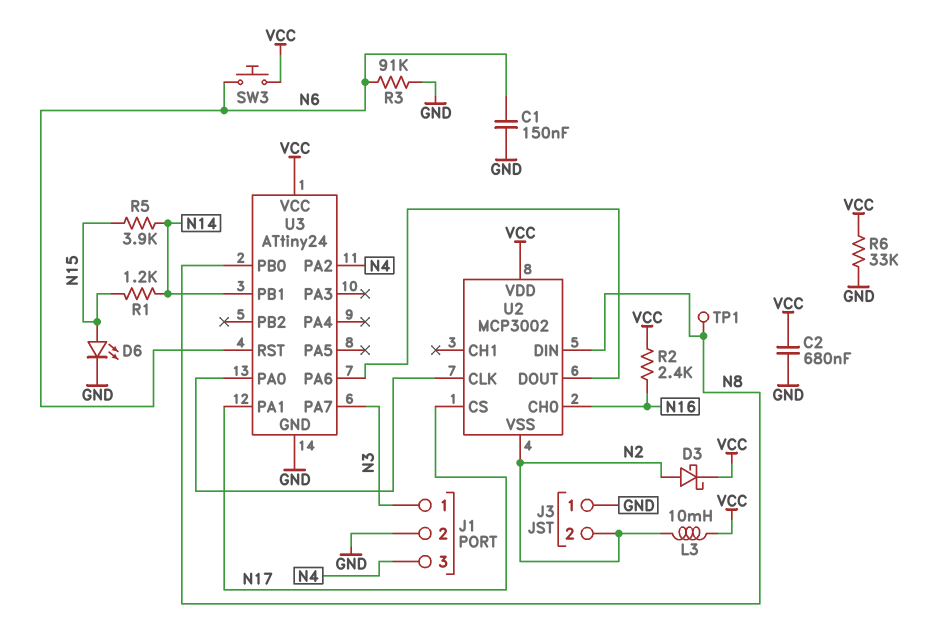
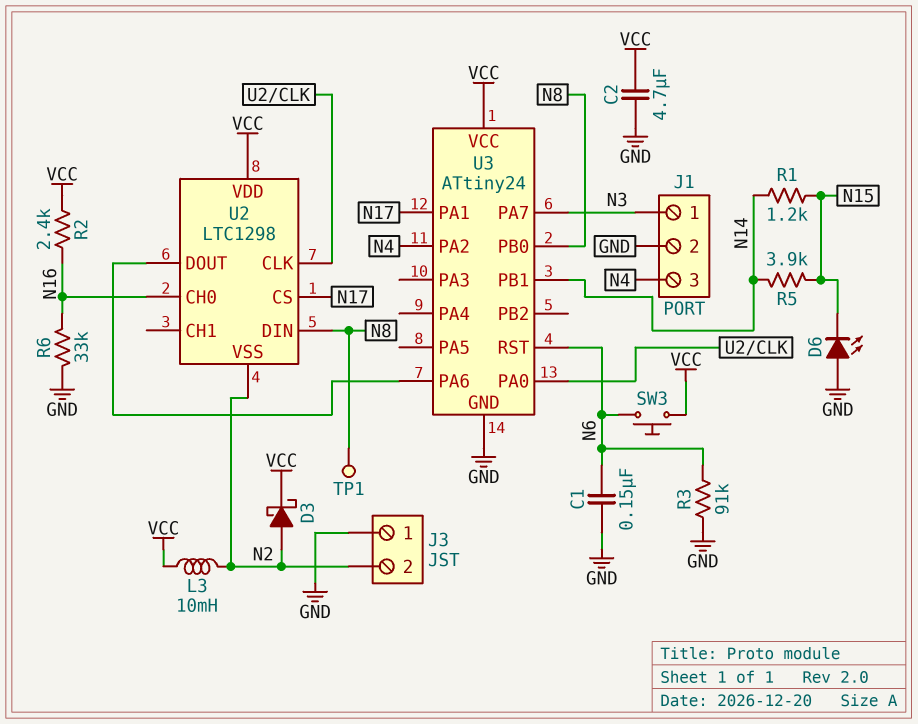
C2: 680nF (GND, VCC) -> 4.7uF (GND, VCC)
D6: LED (A N15, K GND) -> LED (A GND, K N15)
R6: 33k (GND, VCC) -> 33k (GND, N16)
U2: MCP3002 -> LTC1298

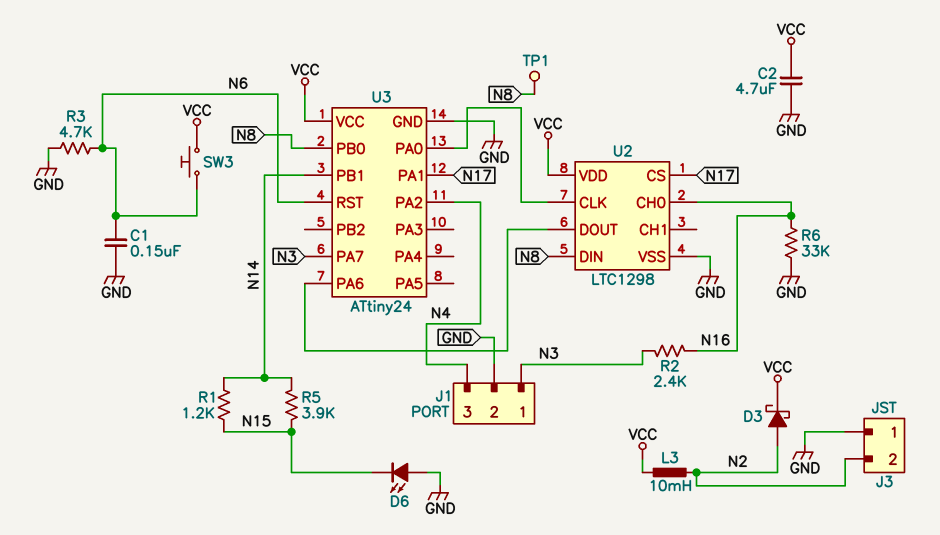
R2: 2.4k (N16, VCC) -> 2.4k (N3, N16)
R3: 91k (GND, N6) -> 4.7k (GND, N6)
U2 pin VSS: N2 -> GND

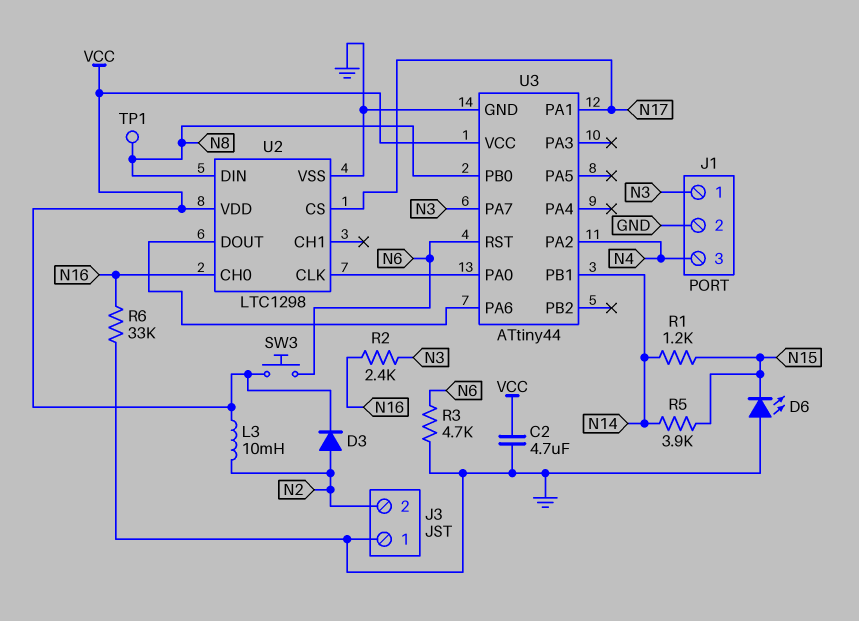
C1: 150nF (GND, N6) -> none
D3: schottky (A N2, K VCC) -> diode (A N2, K VCC)
U3: ATtiny24 -> ATtiny44

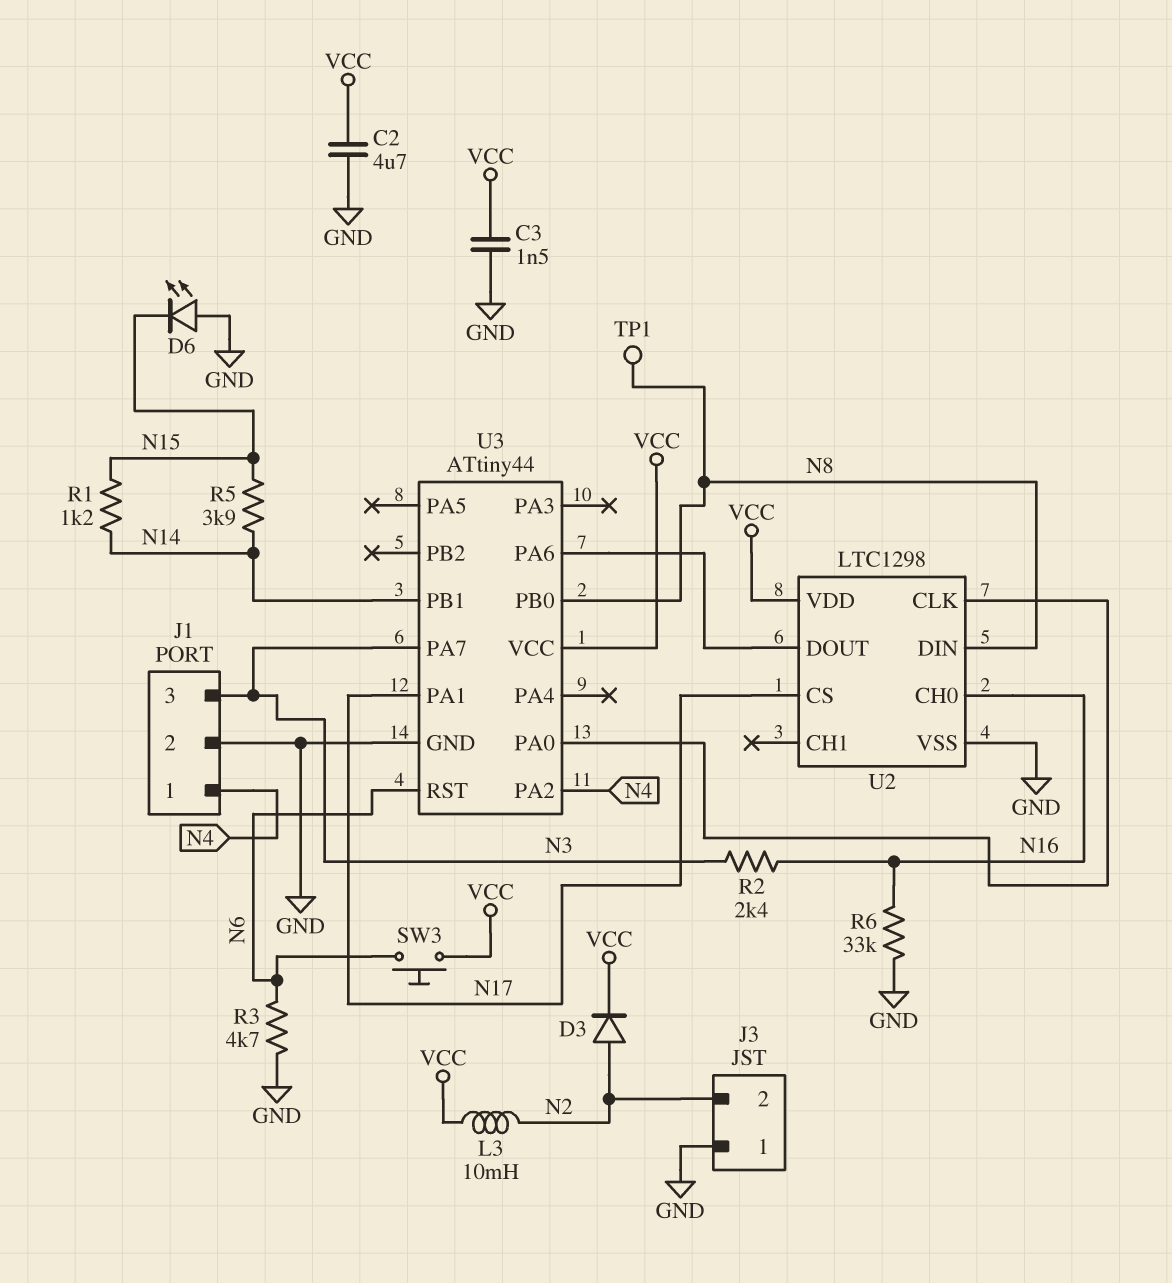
C3: none -> 1.5nF (GND, VCC)
J1 pin 1: N3 -> N4
J1 pin 3: N4 -> N3

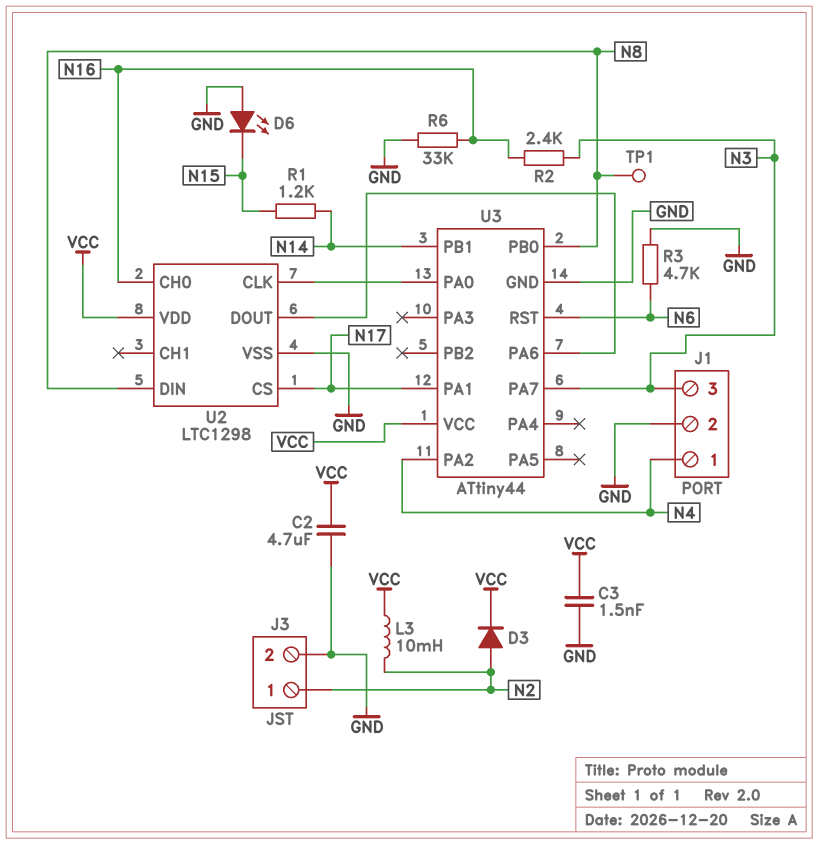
J3 pin 1: GND -> N2
J3 pin 2: N2 -> GND
R5: 3.9k (N14, N15) -> none
SW3: button (N6, VCC) -> none

